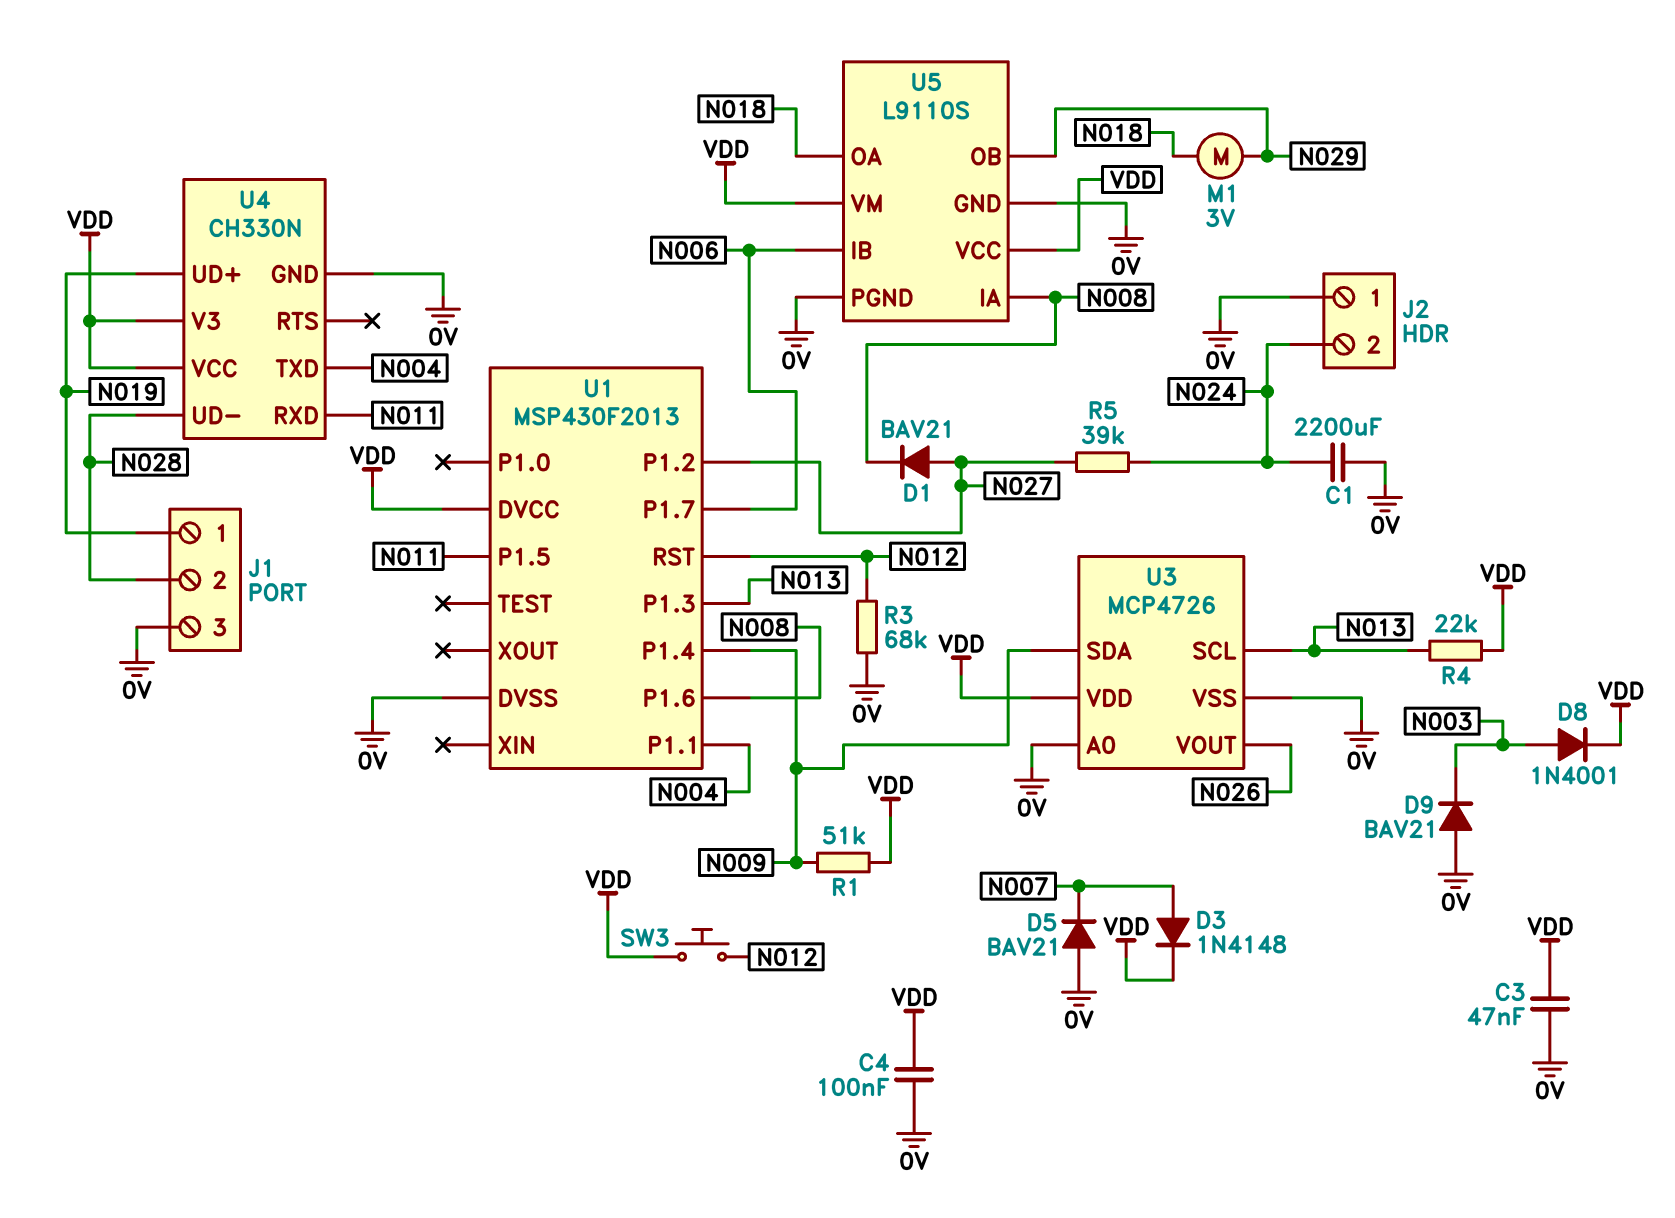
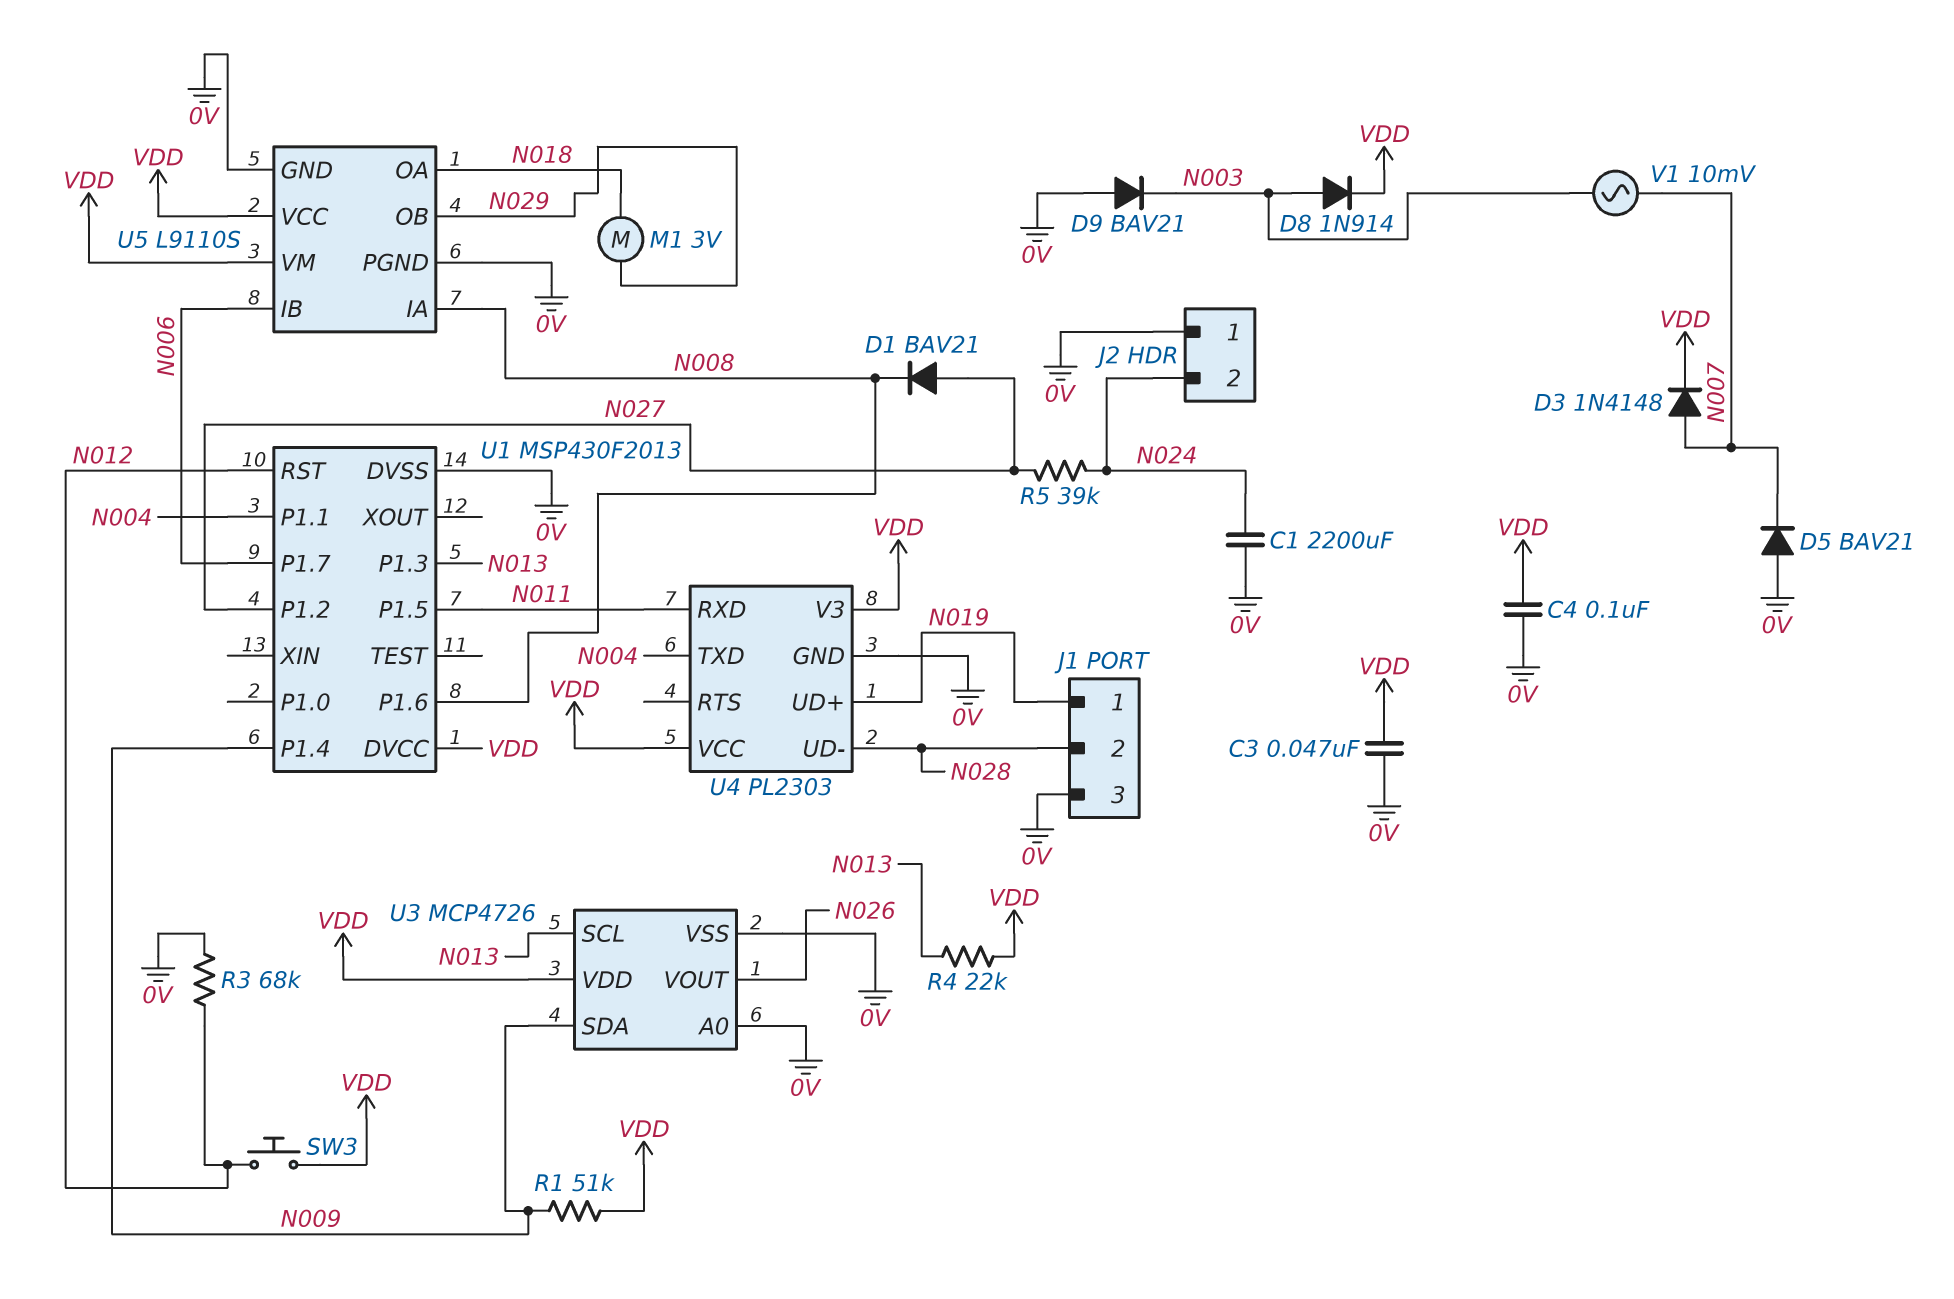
D8: diode 1N4001 (A N003, K VDD) -> diode 1N914 (A N003, K VDD)
U4: CH330N -> PL2303
V1: none -> AC 10mV (N003, N007)

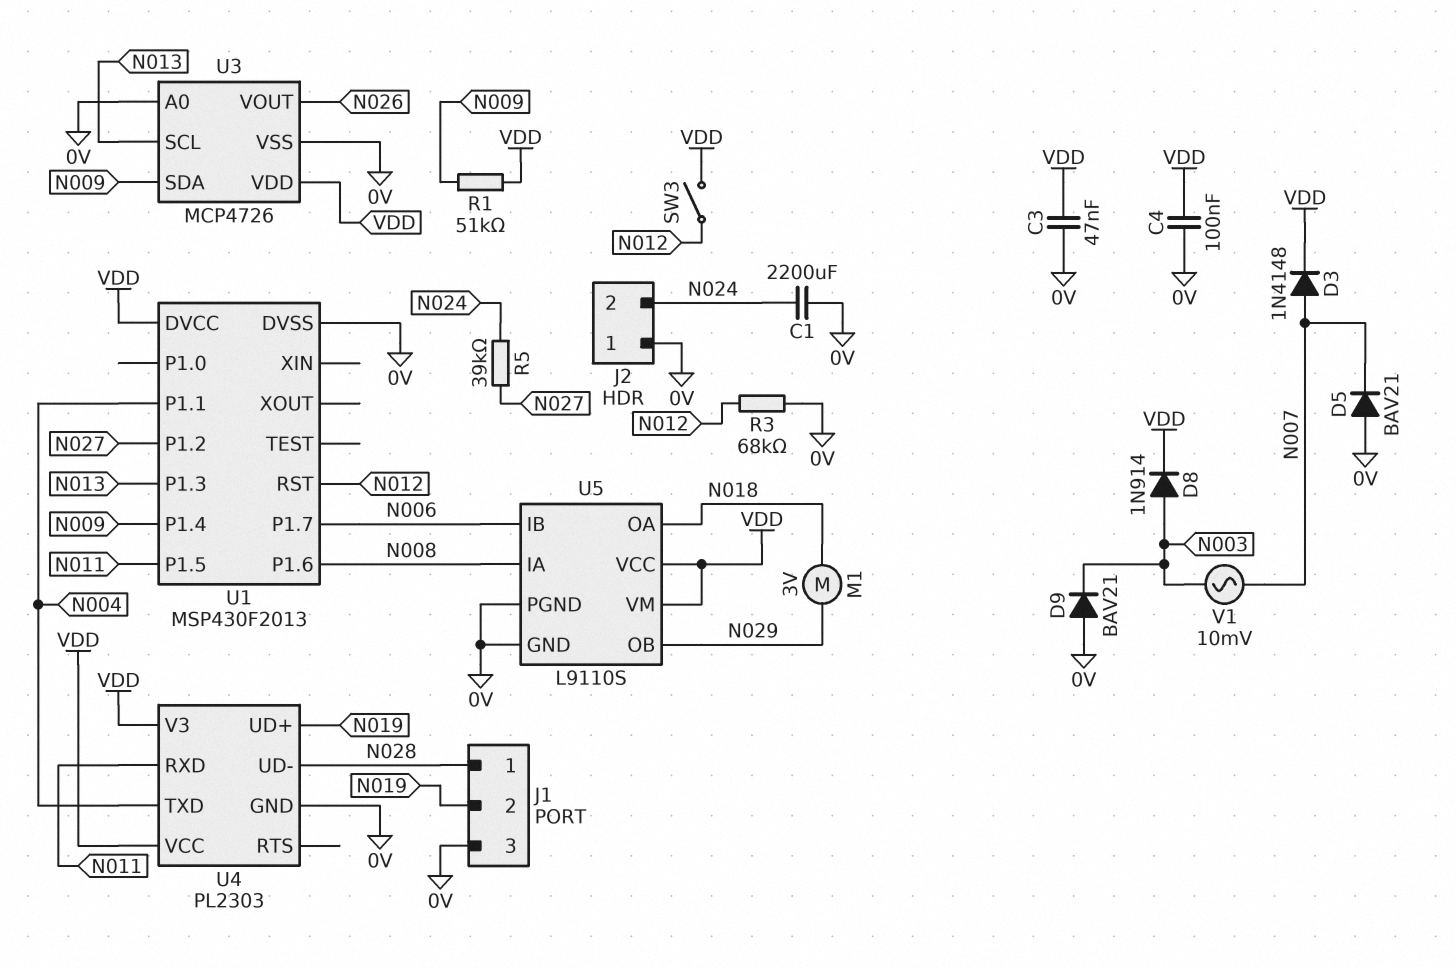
D1: diode BAV21 (A N027, K N008) -> none
J1 pin 1: N019 -> N028
J1 pin 2: N028 -> N019
R4: 22k (N013, VDD) -> none
SW3: button (N012, VDD) -> switch (N012, VDD)

